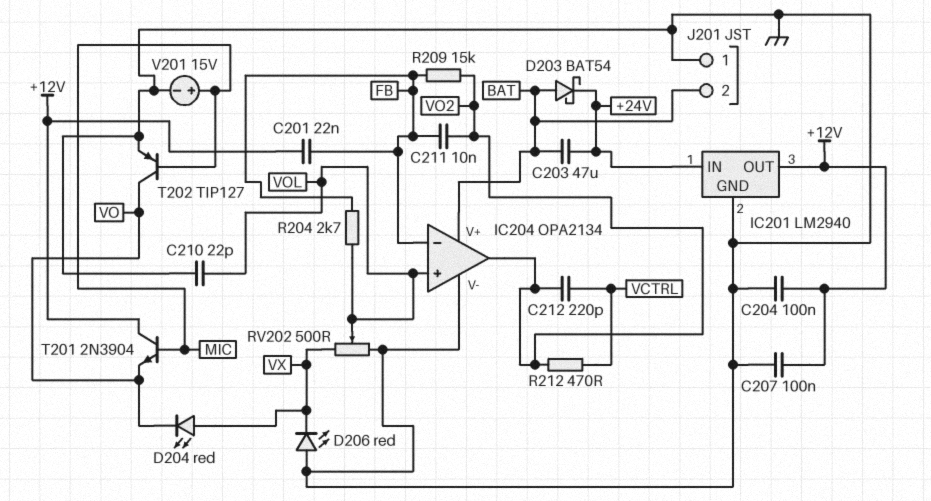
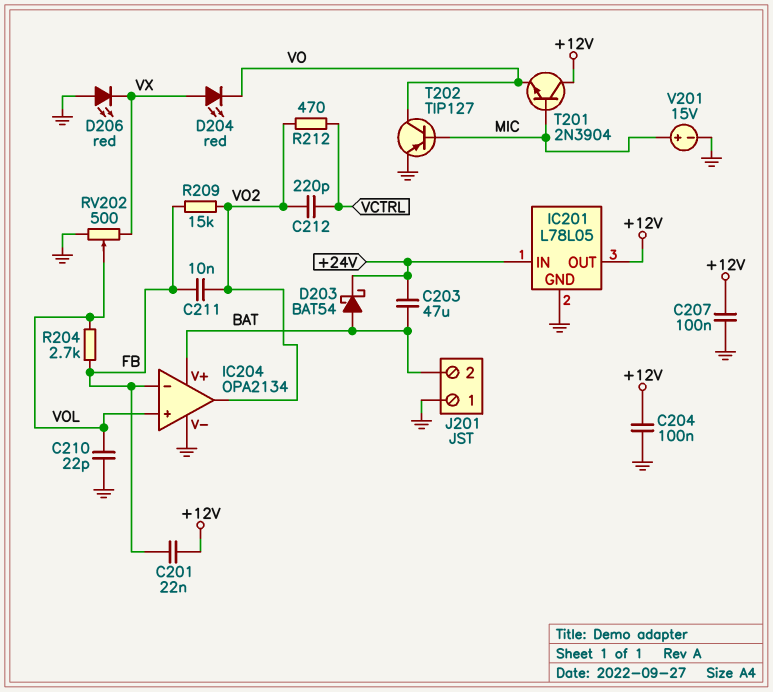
IC201: LM2940 -> L78L05

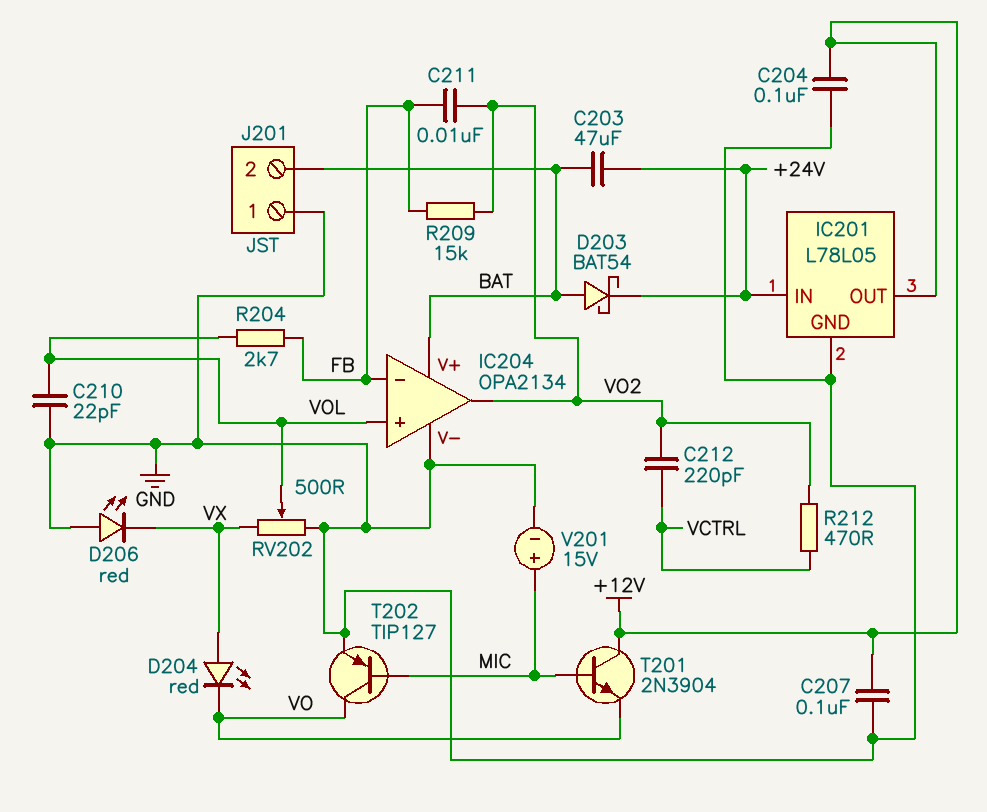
C201: 22nF (+12V, FB) -> none

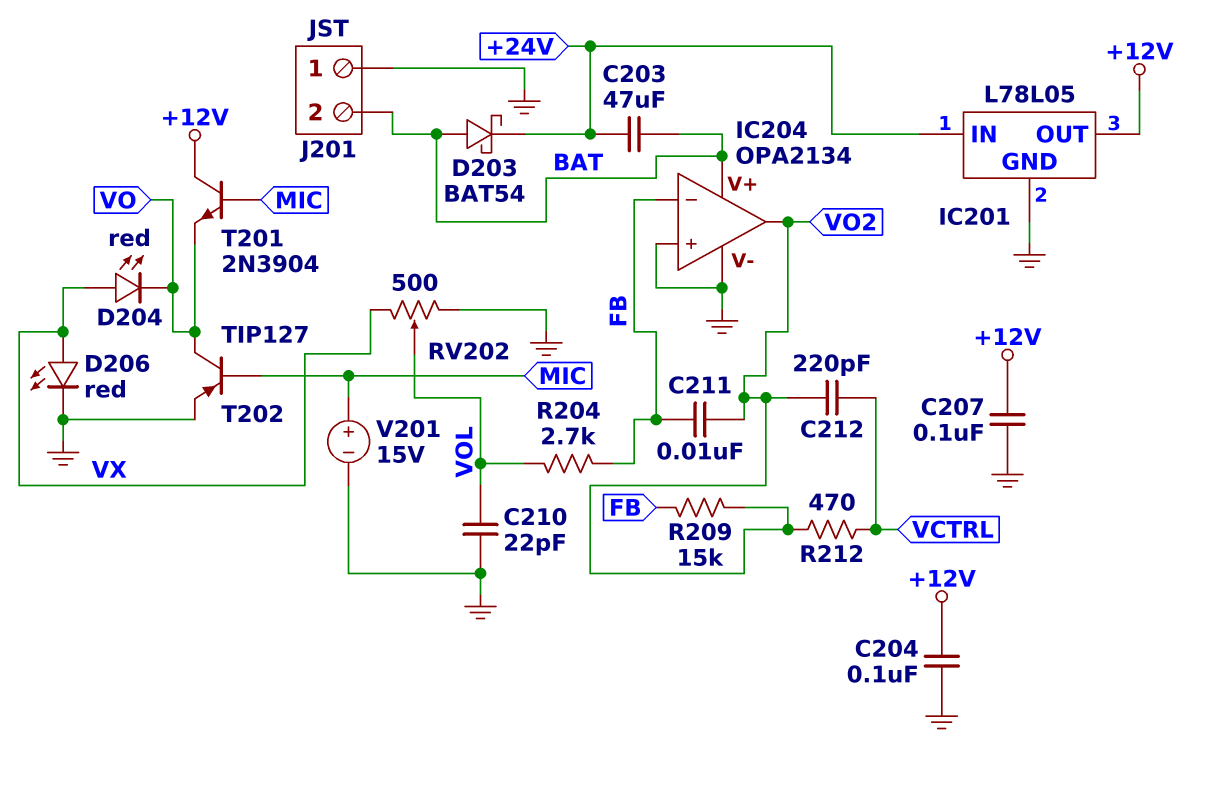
D206: LED red (A GND, K VX) -> LED red (A VX, K GND)
IC204 pin in+: VOL -> GND

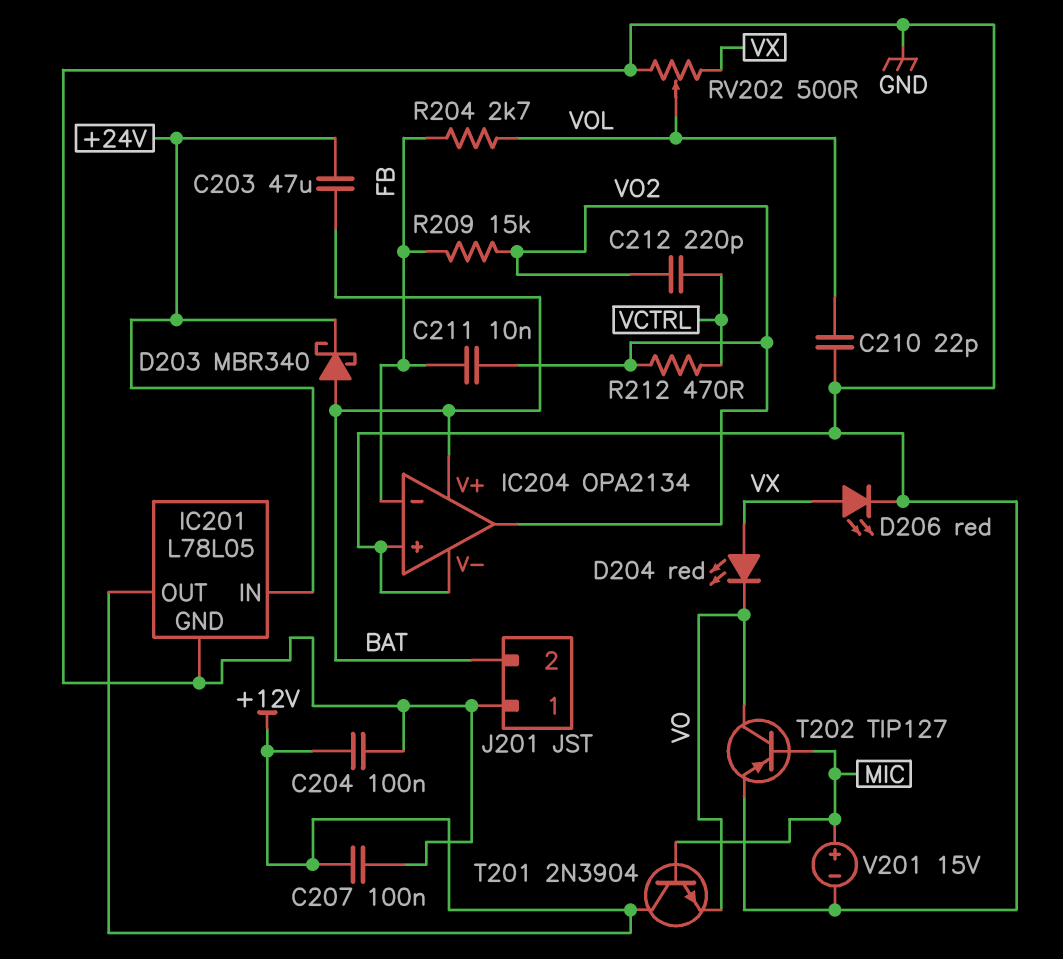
D203: schottky BAT54 (A BAT, K +24V) -> schottky MBR340 (A BAT, K +24V)

